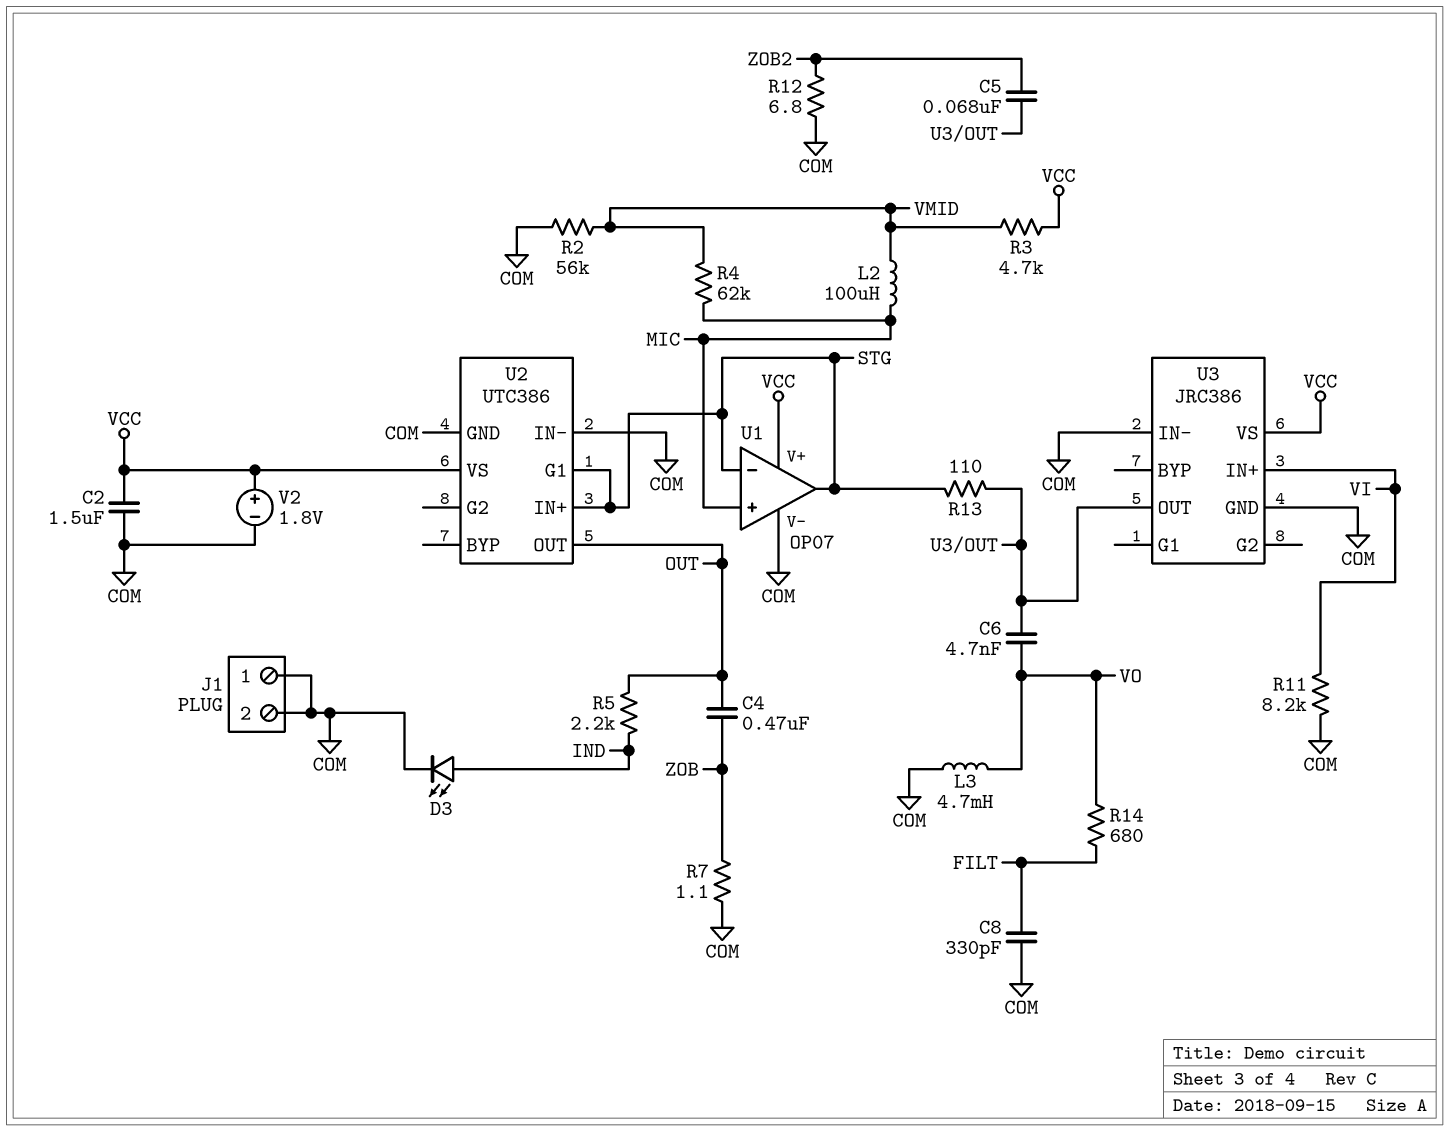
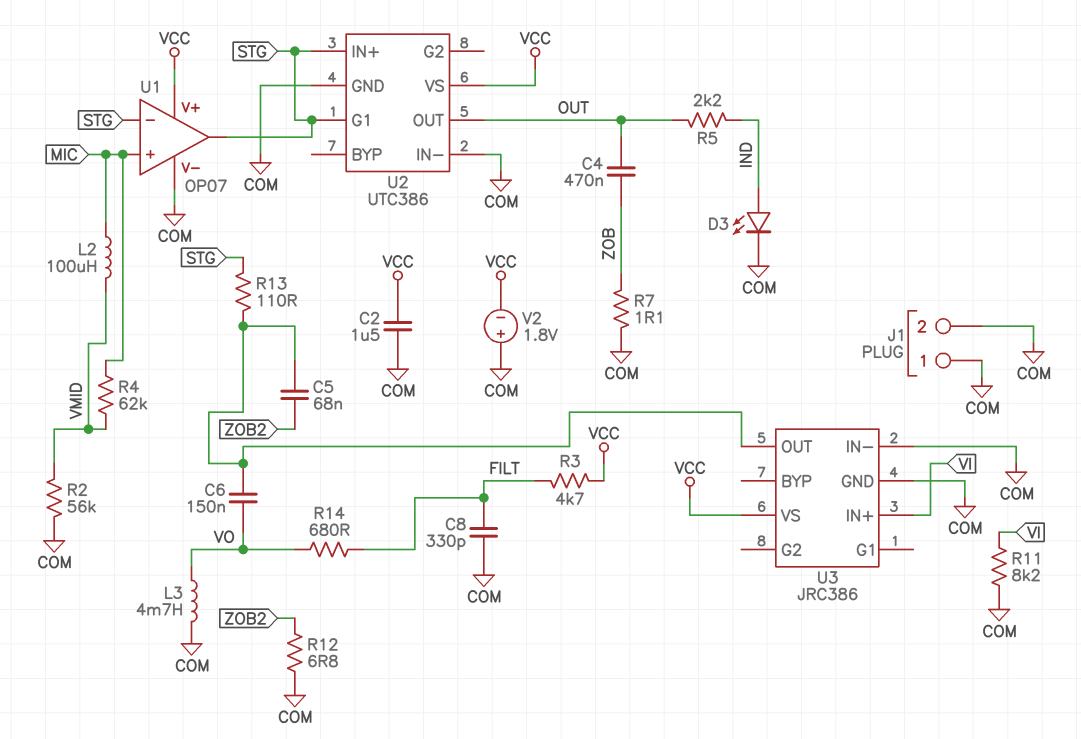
C6: 4.7nF (U3/OUT, VO) -> 150nF (U3/OUT, VO)
R3: 4.7k (VCC, VMID) -> 4.7k (FILT, VCC)
V2: 1.8V (plus VCC, minus COM) -> 1.8V (plus COM, minus VCC)

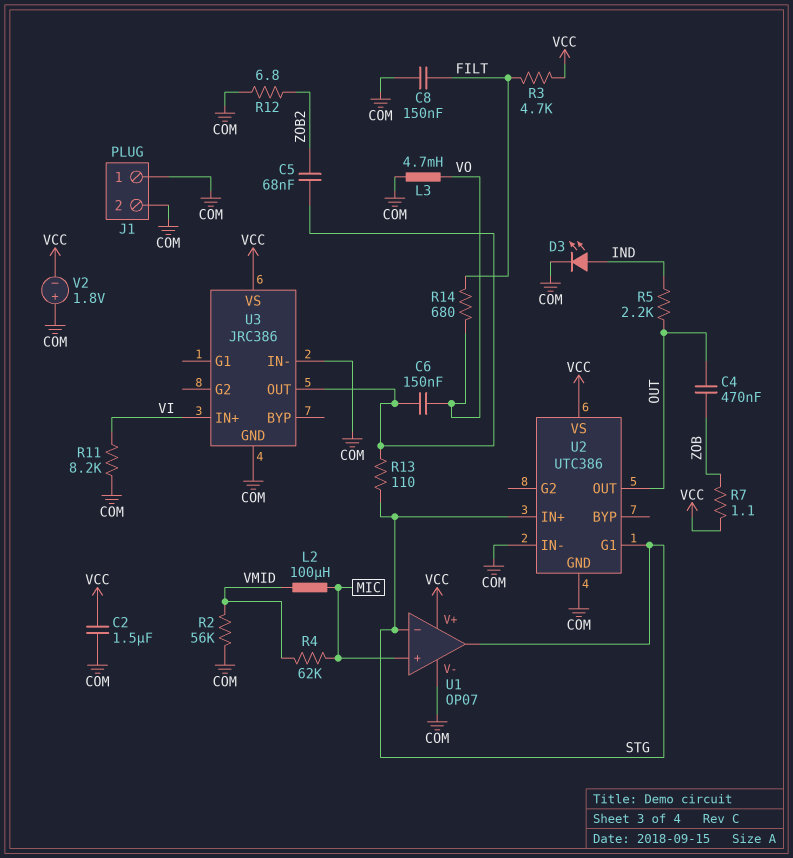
C8: 330pF (COM, FILT) -> 150nF (COM, FILT)
R7: 1.1 (COM, ZOB) -> 1.1 (VCC, ZOB)

